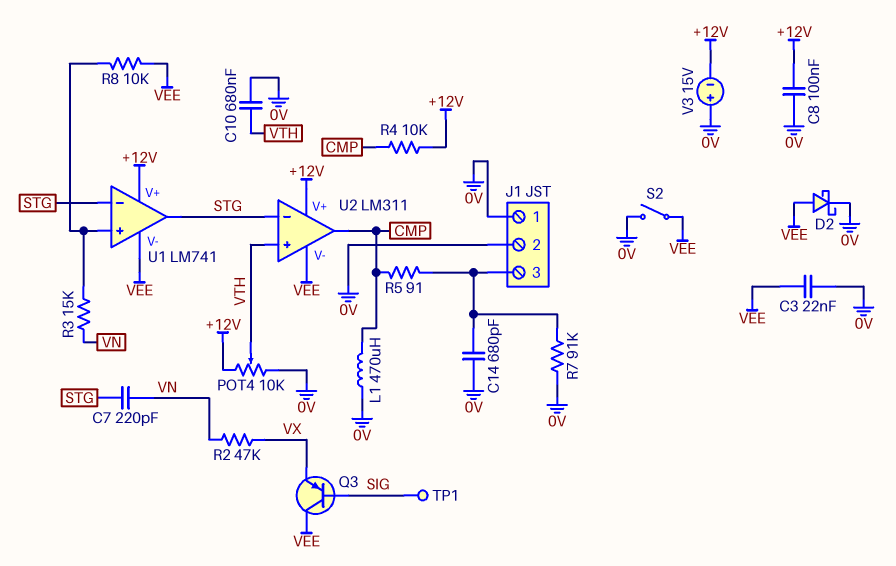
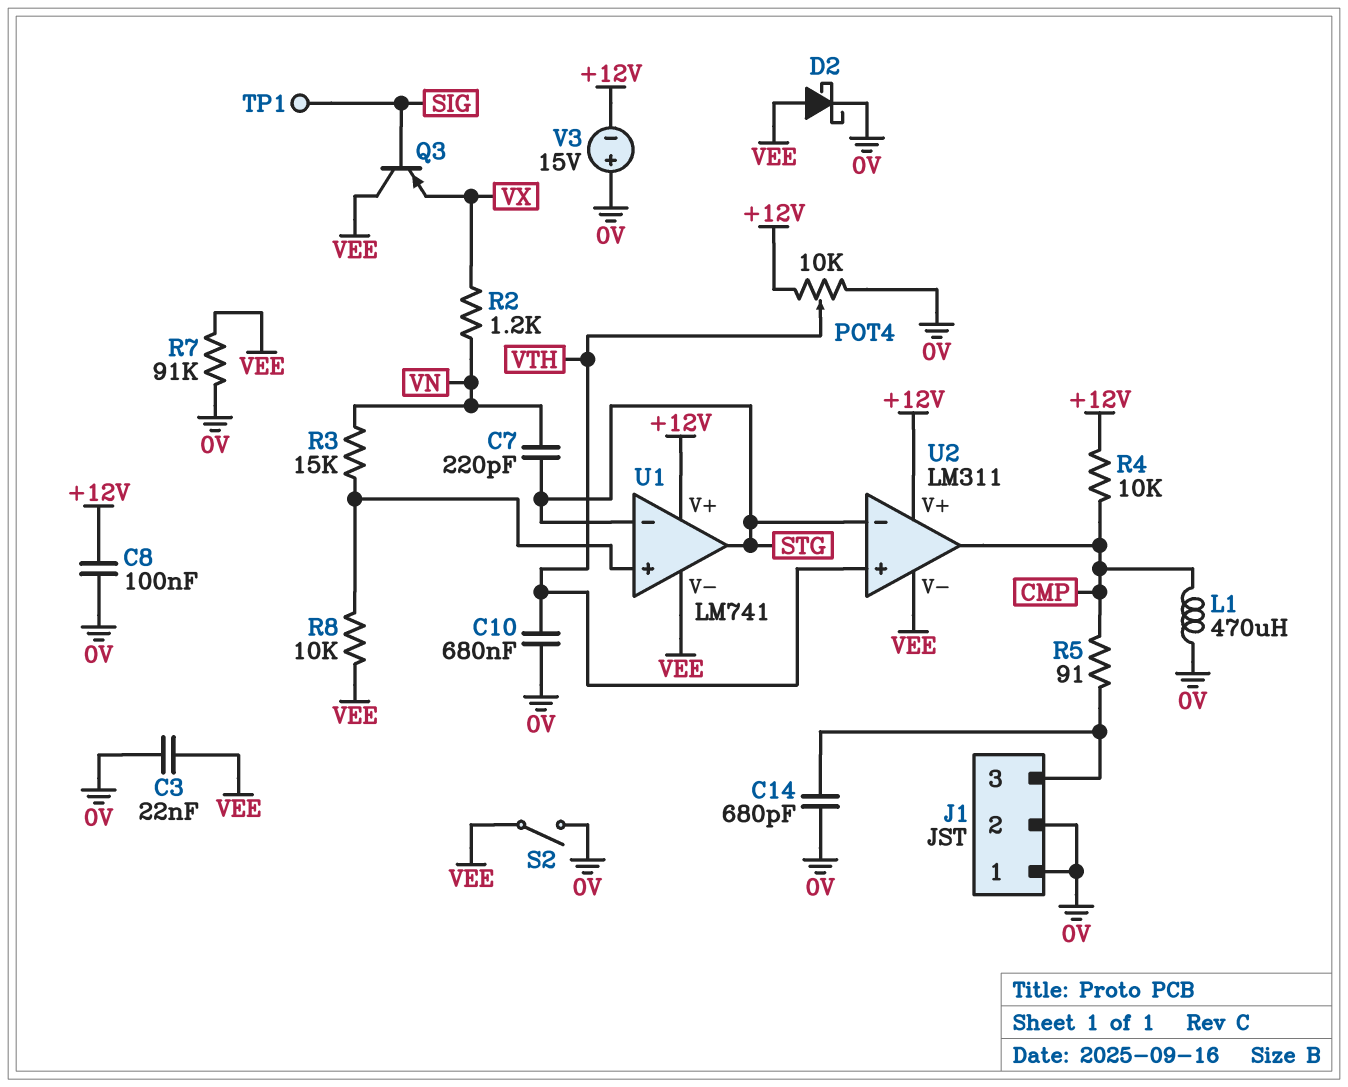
R2: 47k (VN, VX) -> 1.2k (VN, VX)
R7: 91k (0V, J1/3) -> 91k (0V, VEE)

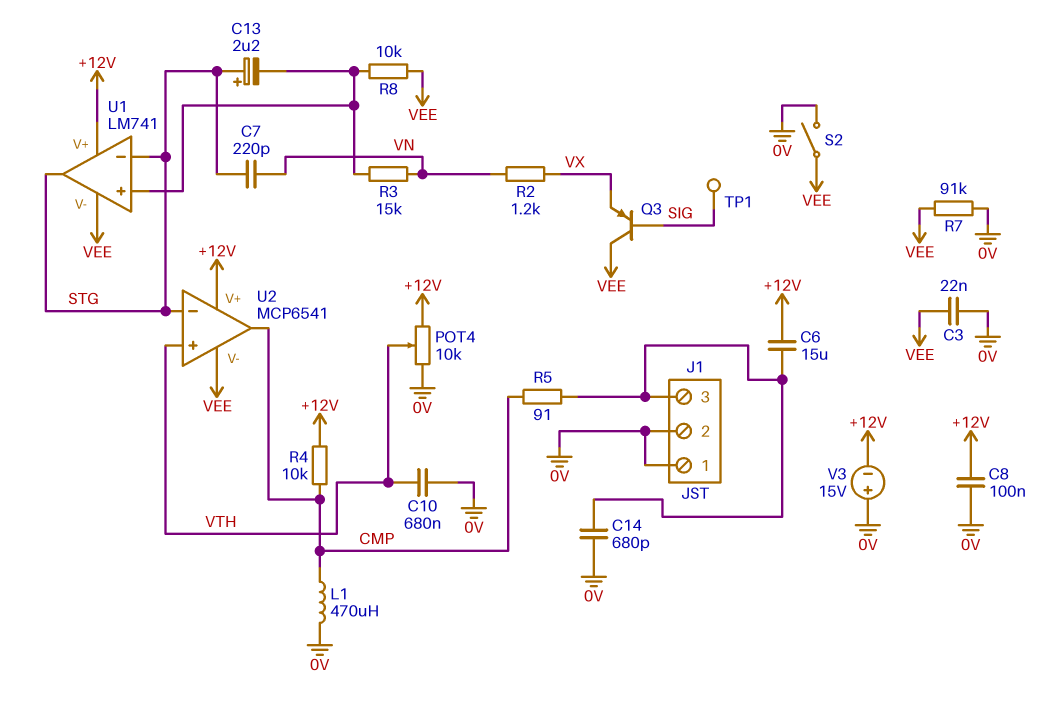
C6: none -> 15uF (+12V, J1/3)
C13: none -> 2.2uF (plus STG, minus U1/in+)
D2: schottky (A VEE, K 0V) -> none
U2: LM311 -> MCP6541

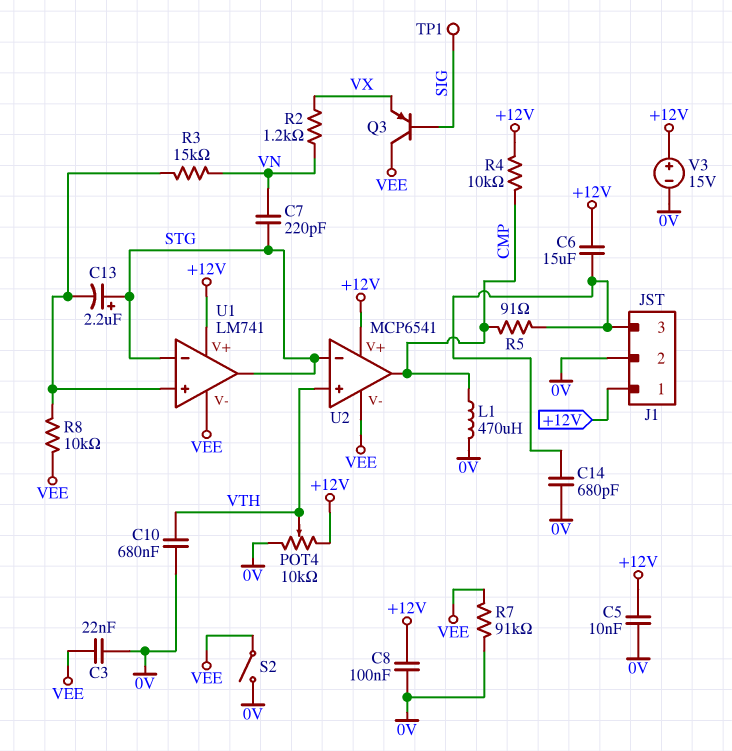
C5: none -> 10nF (+12V, 0V)
J1 pin 1: 0V -> +12V
V3: 15V (plus 0V, minus +12V) -> 15V (plus +12V, minus 0V)

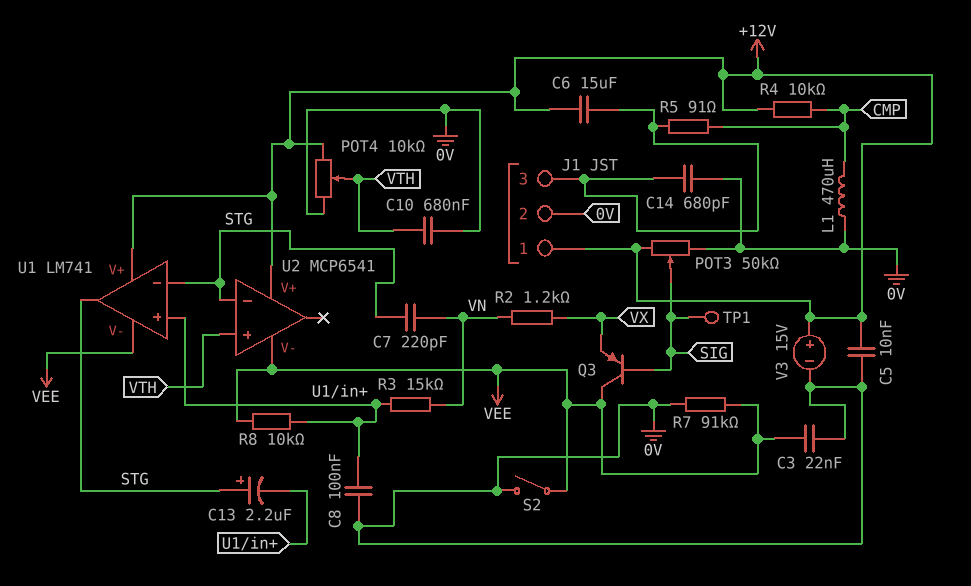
C8: 100nF (+12V, 0V) -> 100nF (0V, U1/in+)
POT3: none -> 50k (+12V, 0V, wiper SIG)
U2 pin out: CMP -> none

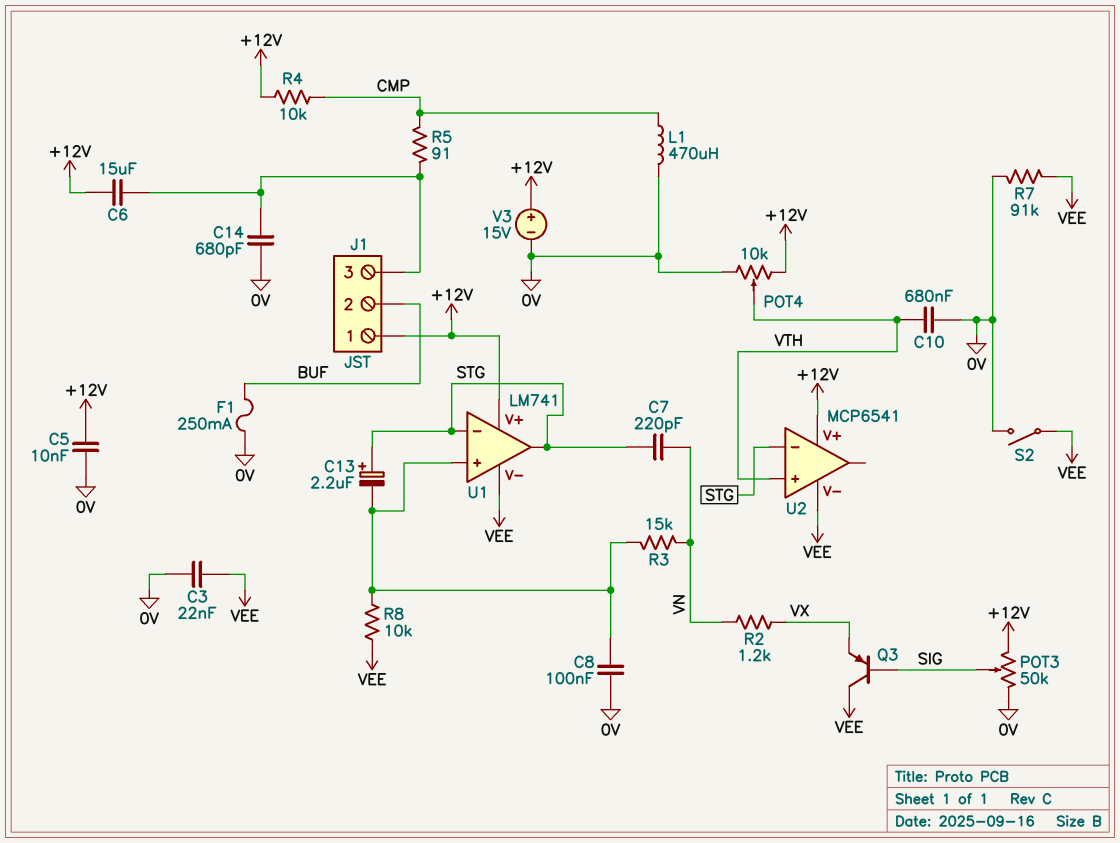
F1: none -> 250mA (0V, BUF)
J1 pin 2: 0V -> BUF
TP1: test point (SIG) -> none

